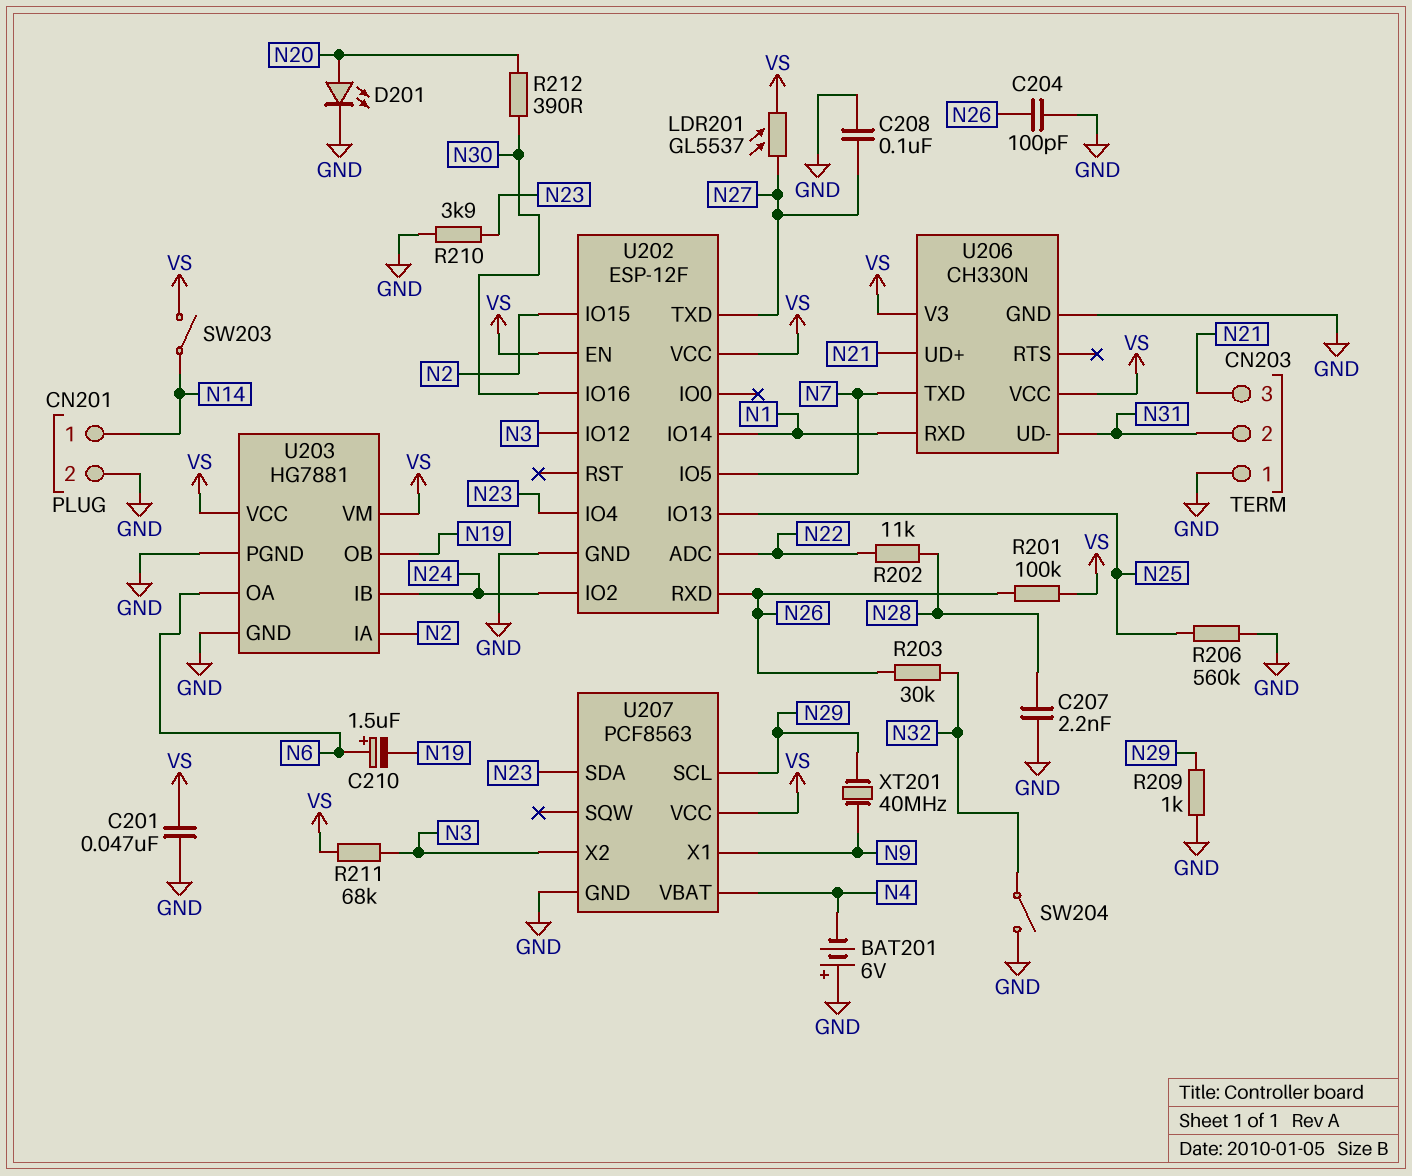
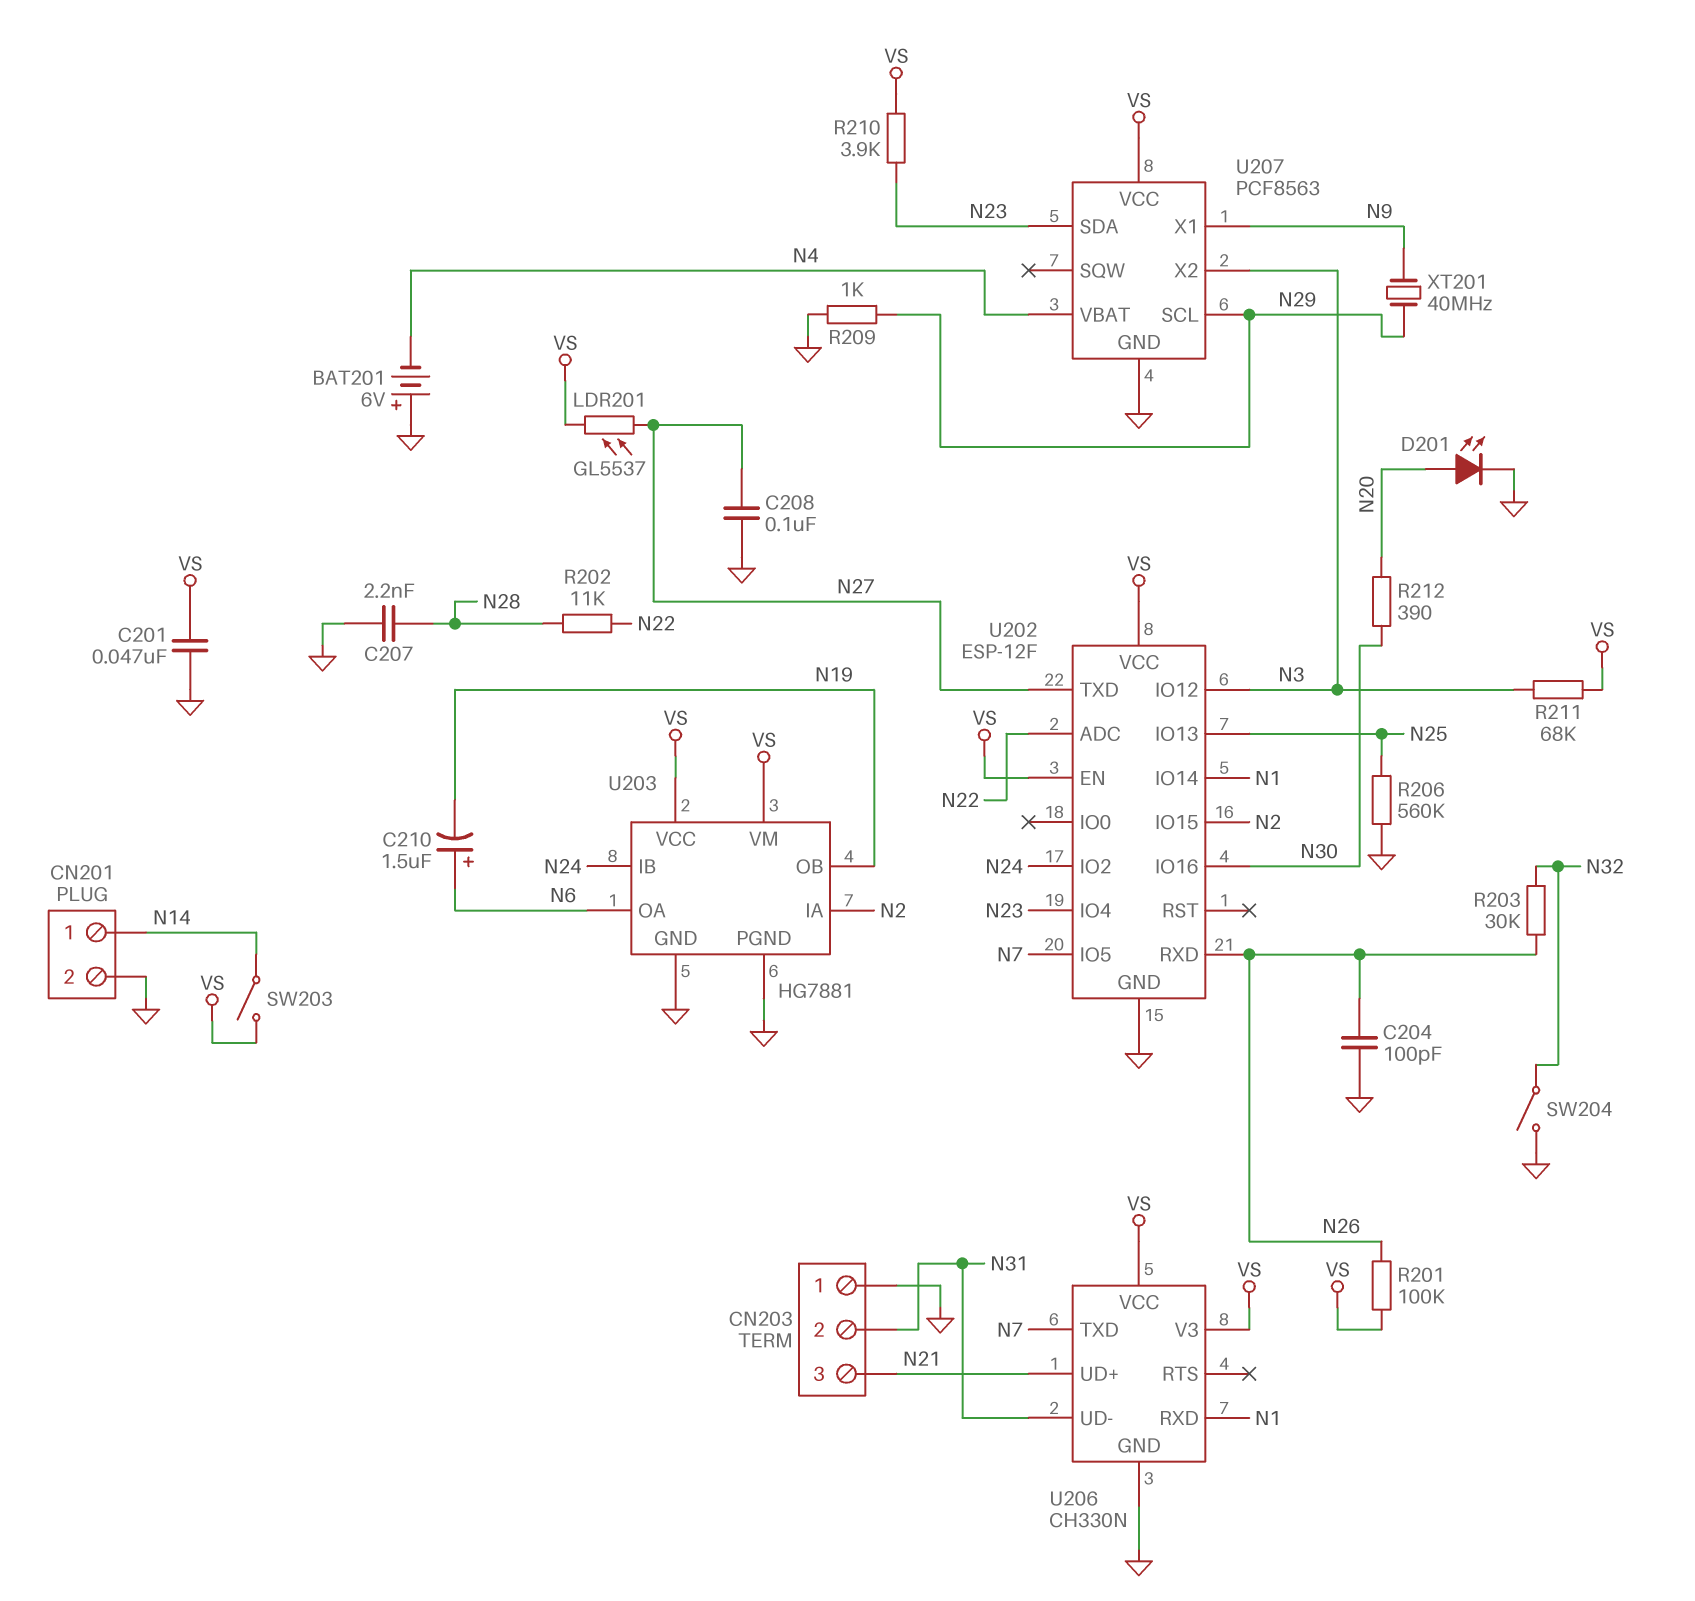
R210: 3.9k (GND, N23) -> 3.9k (N23, VS)

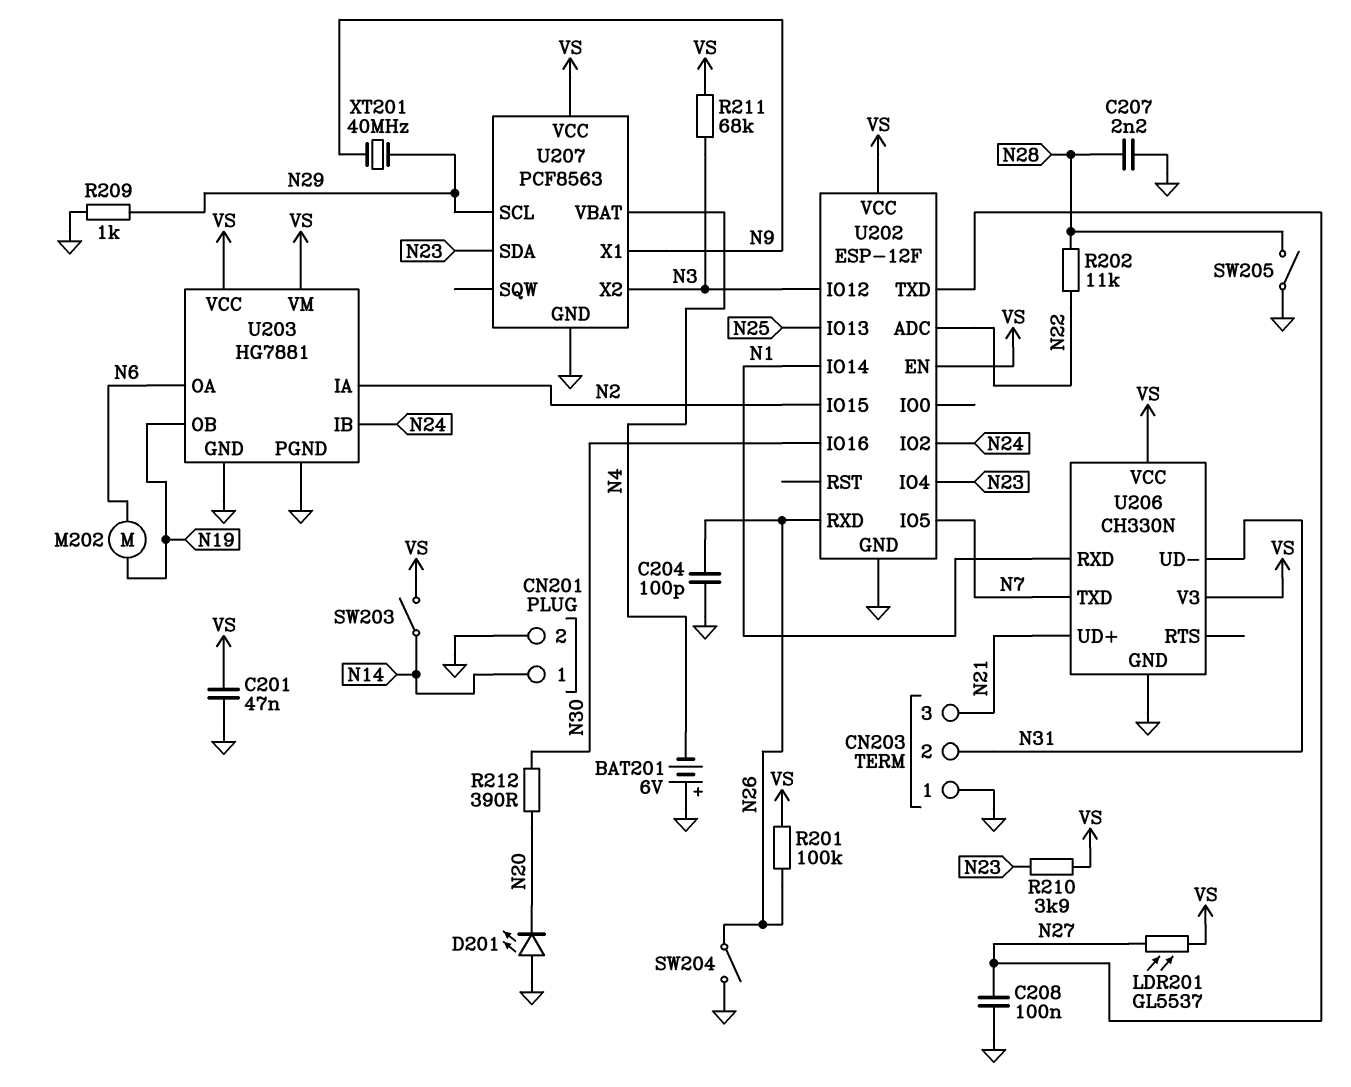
C210: 1.5uF (plus N6, minus N19) -> none
D201: LED (A N20, K GND) -> LED (A GND, K N20)
M202: none -> motor (N6, N19)
R203: 30k (N26, N32) -> none
R206: 560k (GND, N25) -> none
SW204: switch (GND, N32) -> switch (GND, N26)
SW205: none -> switch (GND, N28)

